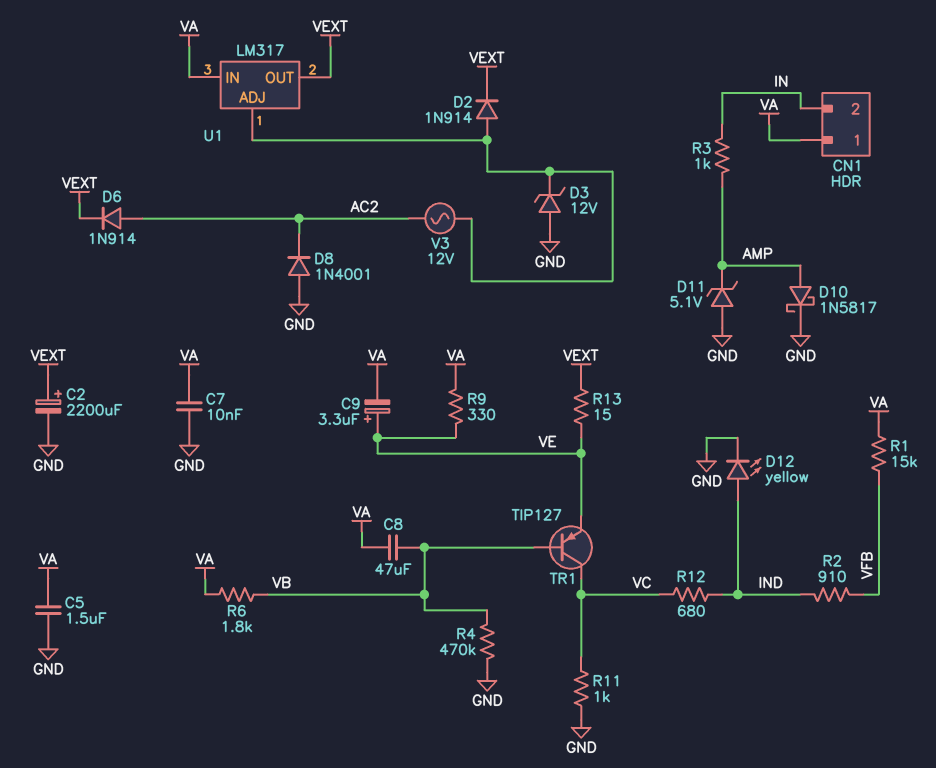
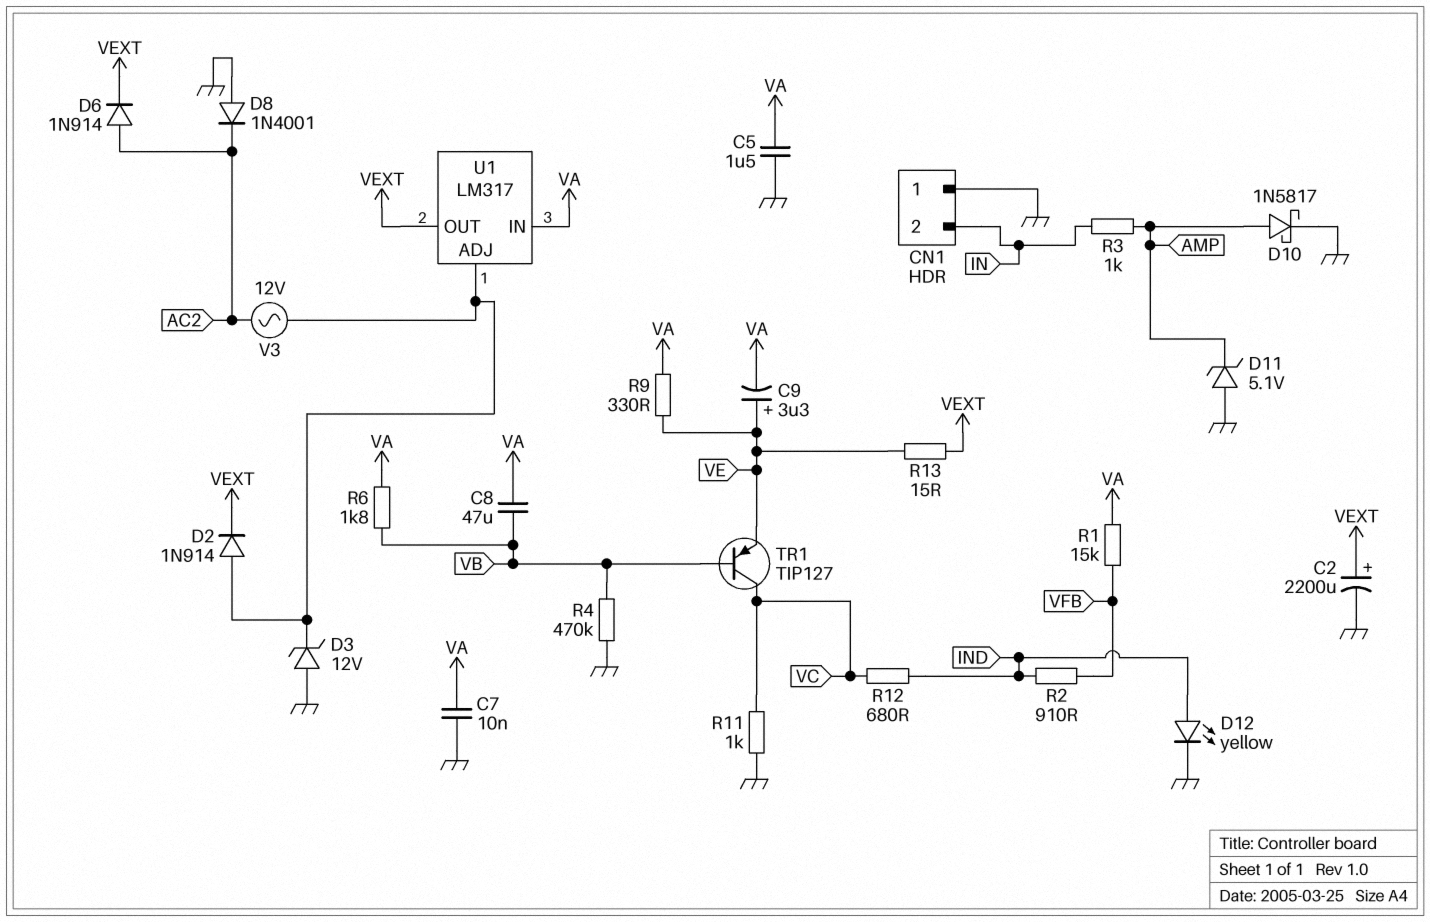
CN1 pin 1: VA -> GND

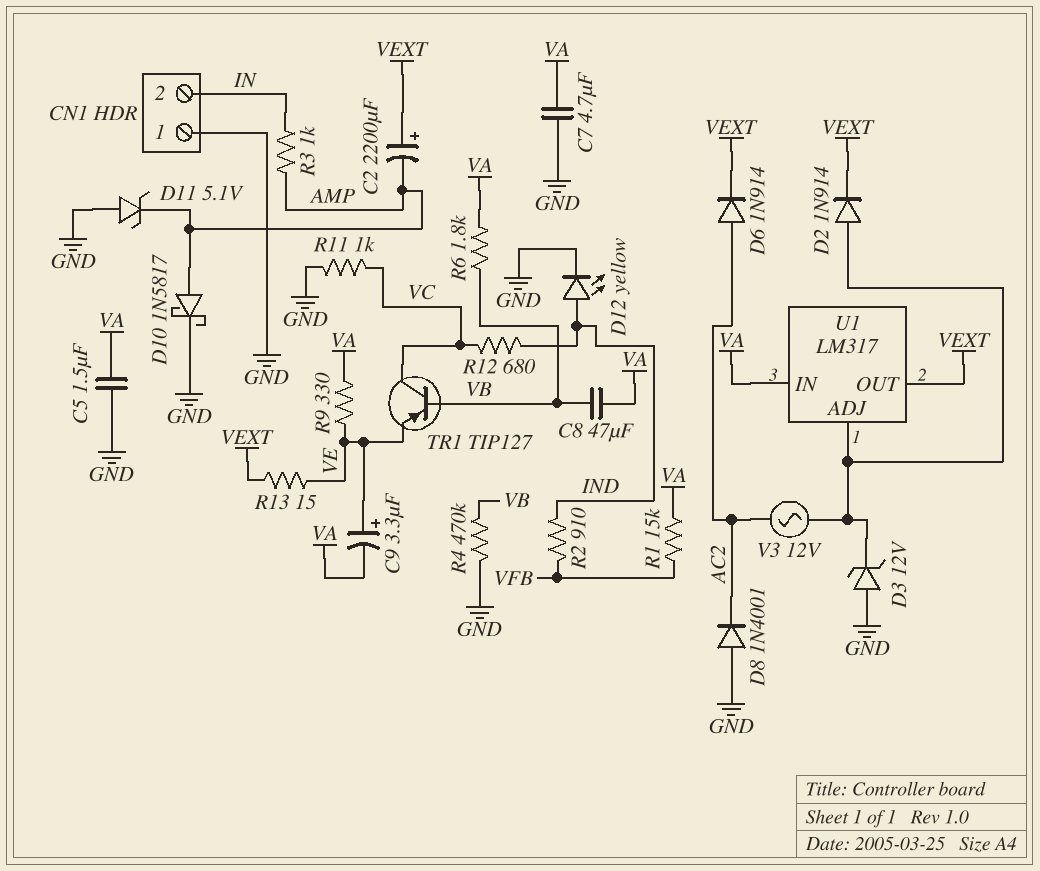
C2: 2200uF (plus VEXT, minus GND) -> 2200uF (plus VEXT, minus AMP)
C7: 10nF (GND, VA) -> 4.7uF (GND, VA)

